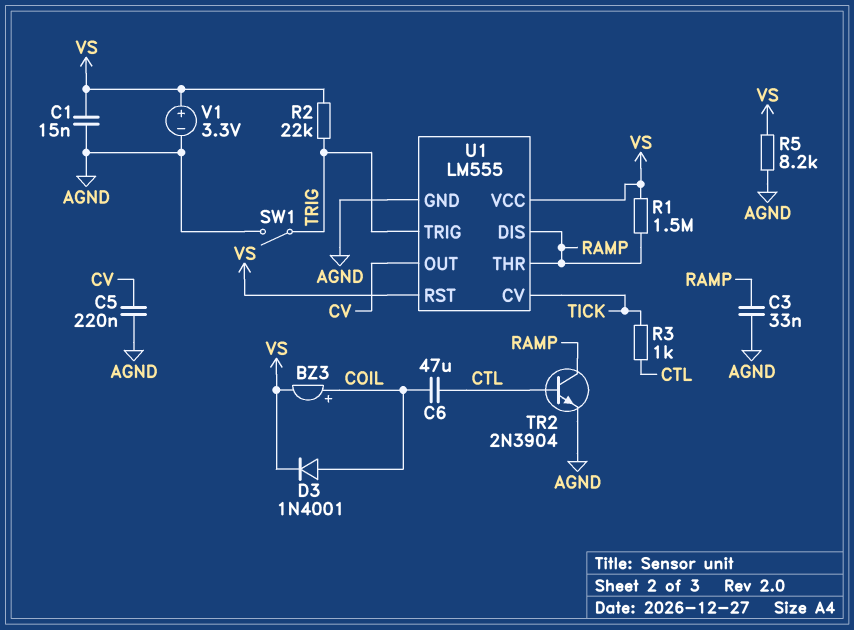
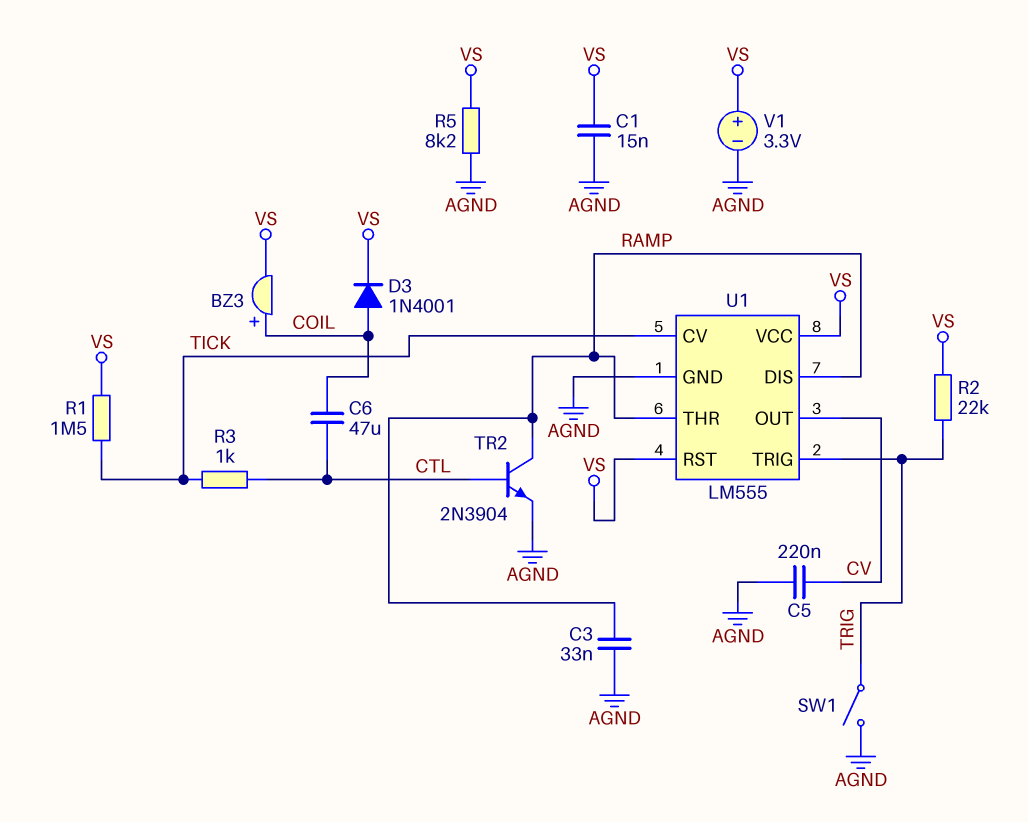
R1: 1.5M (RAMP, VS) -> 1.5M (TICK, VS)

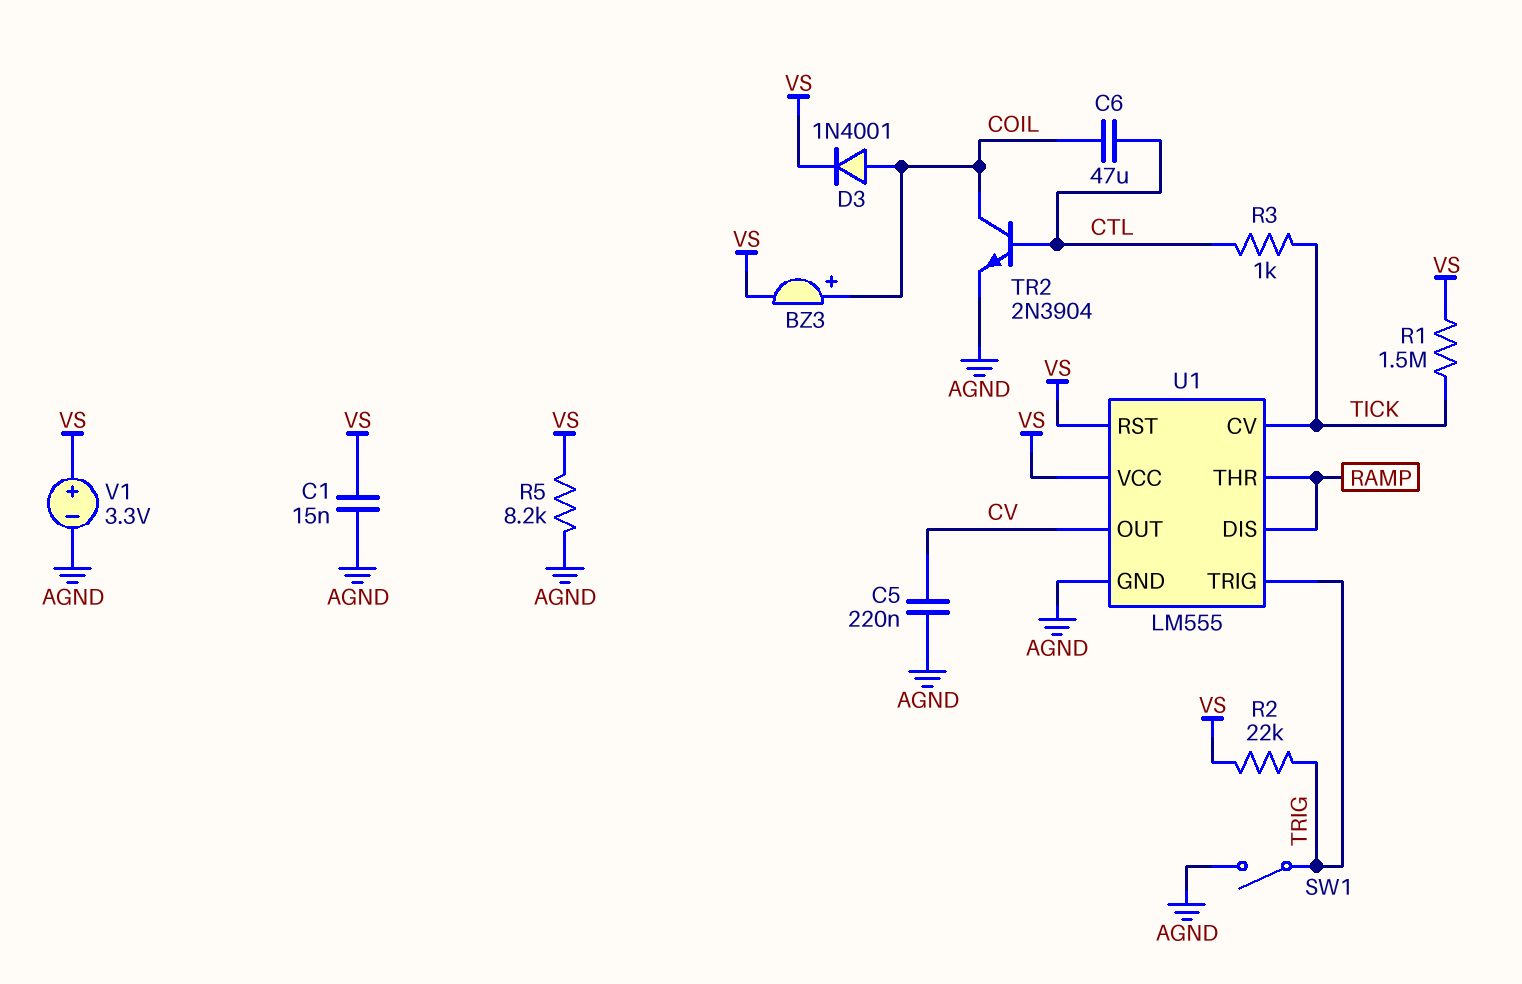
C3: 33nF (AGND, RAMP) -> none
TR2: NPN 2N3904 (B CTL, C RAMP, E AGND) -> NPN 2N3904 (B CTL, C COIL, E AGND)

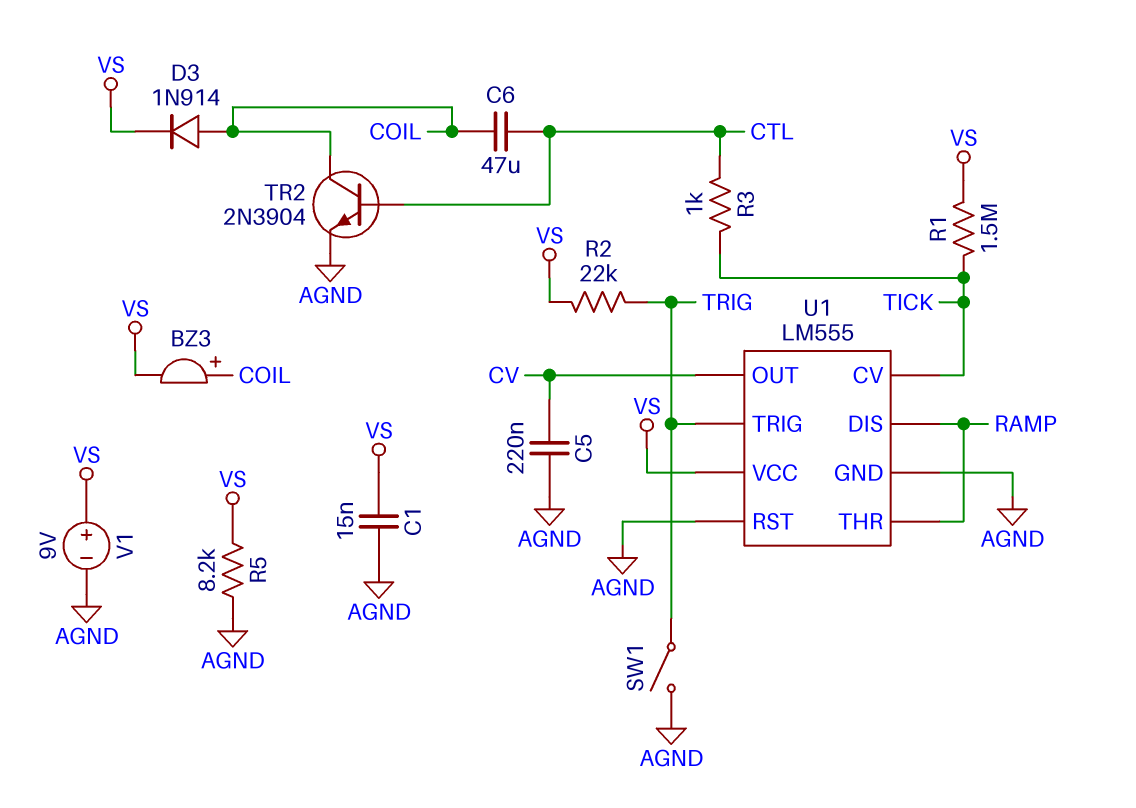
D3: diode 1N4001 (A COIL, K VS) -> diode 1N914 (A COIL, K VS)
U1 pin RST: VS -> AGND
V1: 3.3V (plus VS, minus AGND) -> 9V (plus VS, minus AGND)

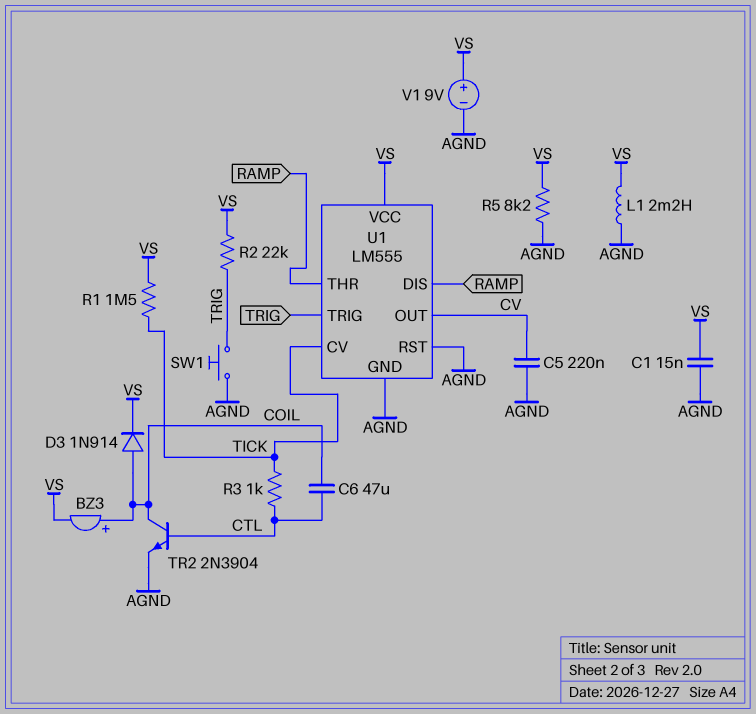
L1: none -> 2.2mH (AGND, VS)
SW1: switch (AGND, TRIG) -> button (AGND, TRIG)

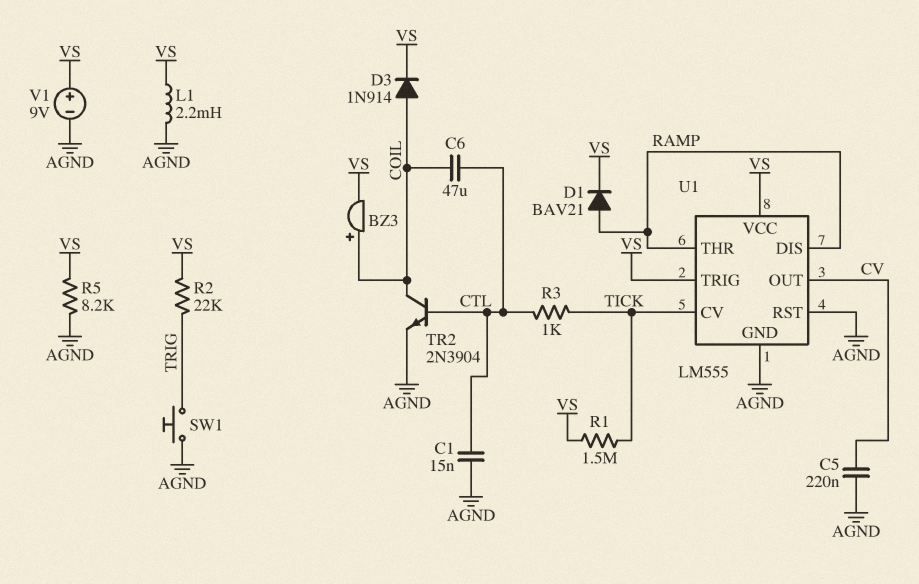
C1: 15nF (AGND, VS) -> 15nF (AGND, CTL)
D1: none -> diode BAV21 (A RAMP, K VS)
U1 pin TRIG: TRIG -> VS

